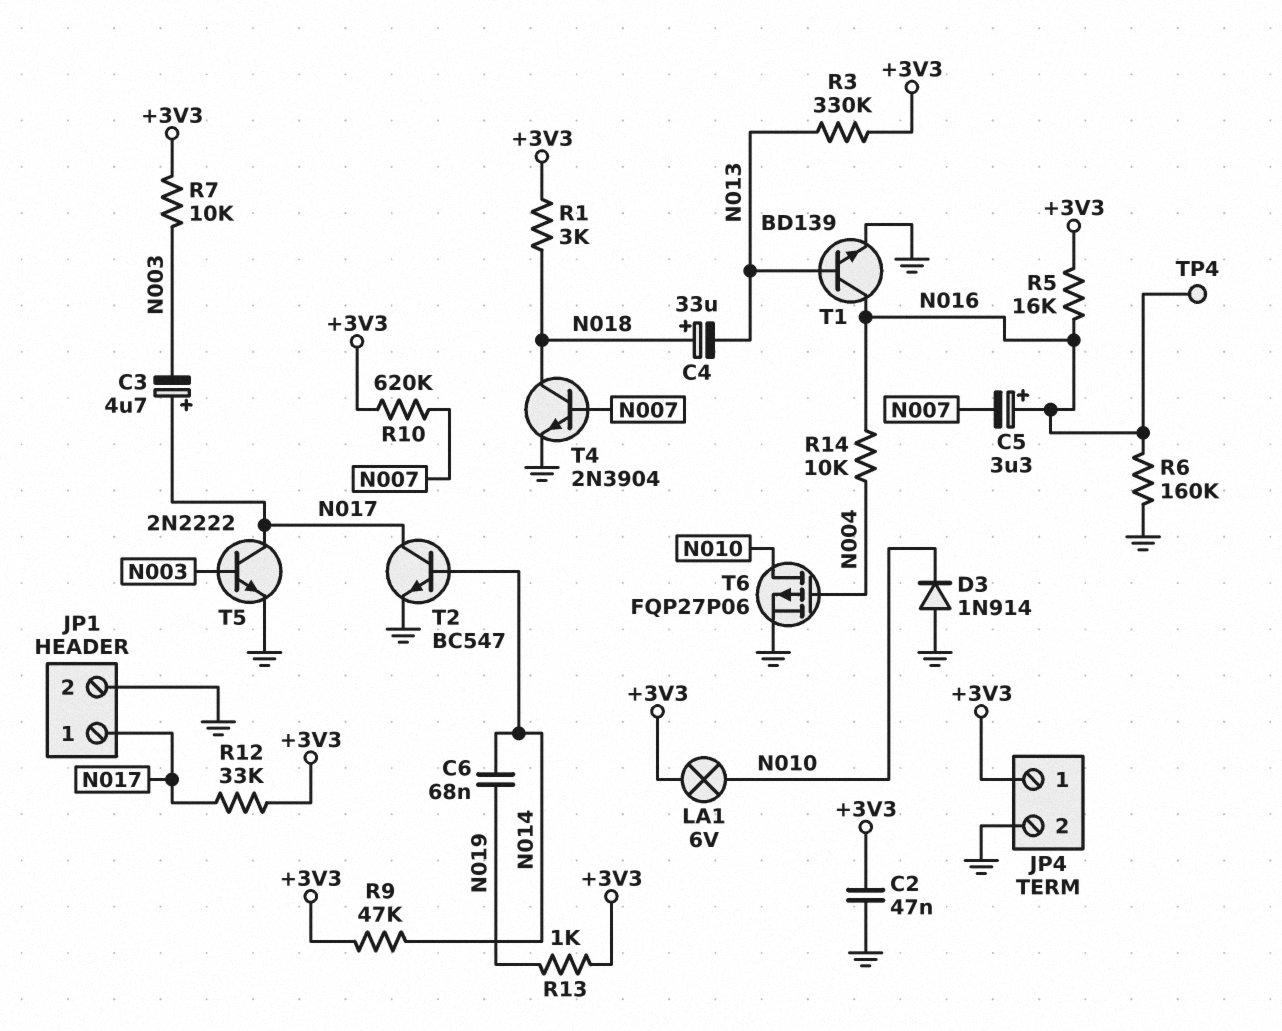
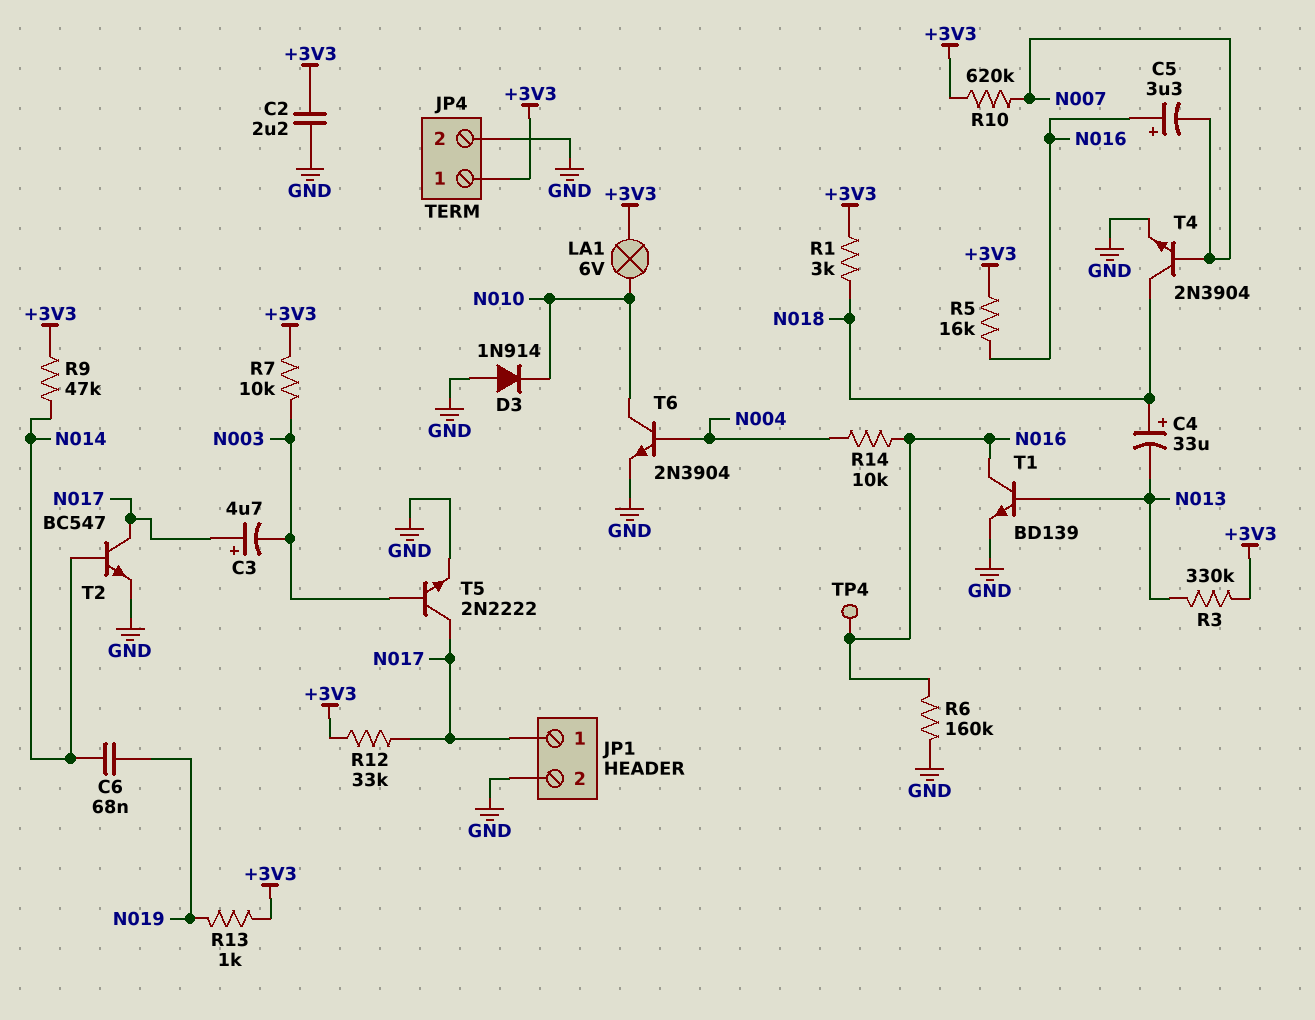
C2: 47nF (+3V3, GND) -> 2.2uF (+3V3, GND)
T6: PMOS FQP27P06 (G N004, D N010, S GND) -> NPN 2N3904 (B N004, C N010, E GND)

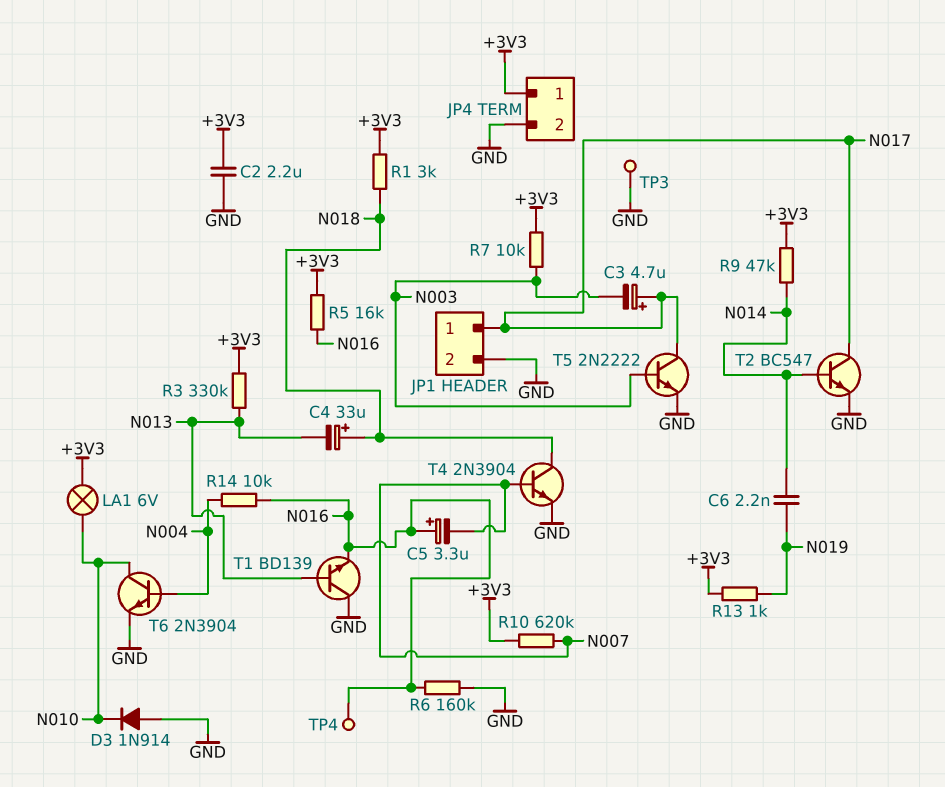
C6: 68nF (N014, N019) -> 2.2nF (N014, N019)
R12: 33k (+3V3, N017) -> none
T1: NPN BD139 (B N013, C N016, E GND) -> NPN BD139 (B N013, C GND, E N016)
TP3: none -> test point (GND)

